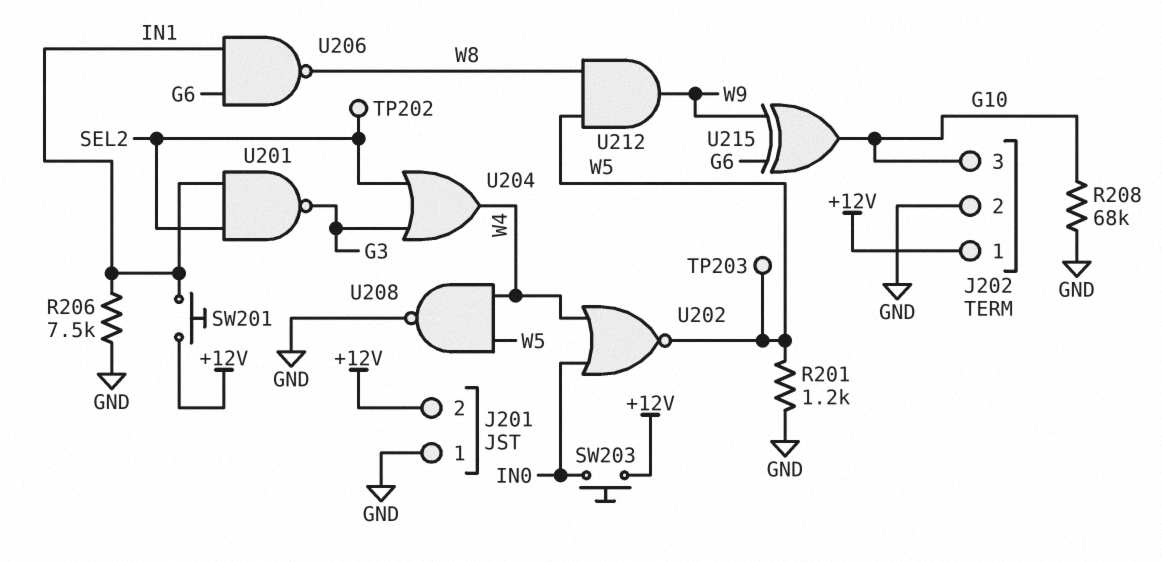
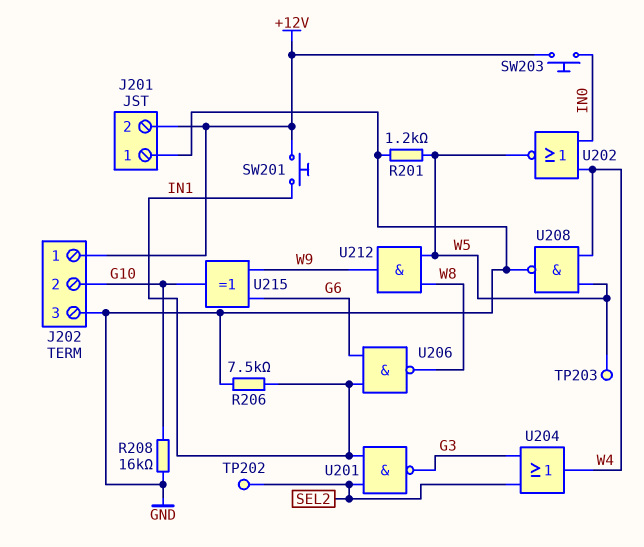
J202 pin 2: GND -> G10
J202 pin 3: G10 -> GND
R208: 68k (G10, GND) -> 16k (G10, GND)

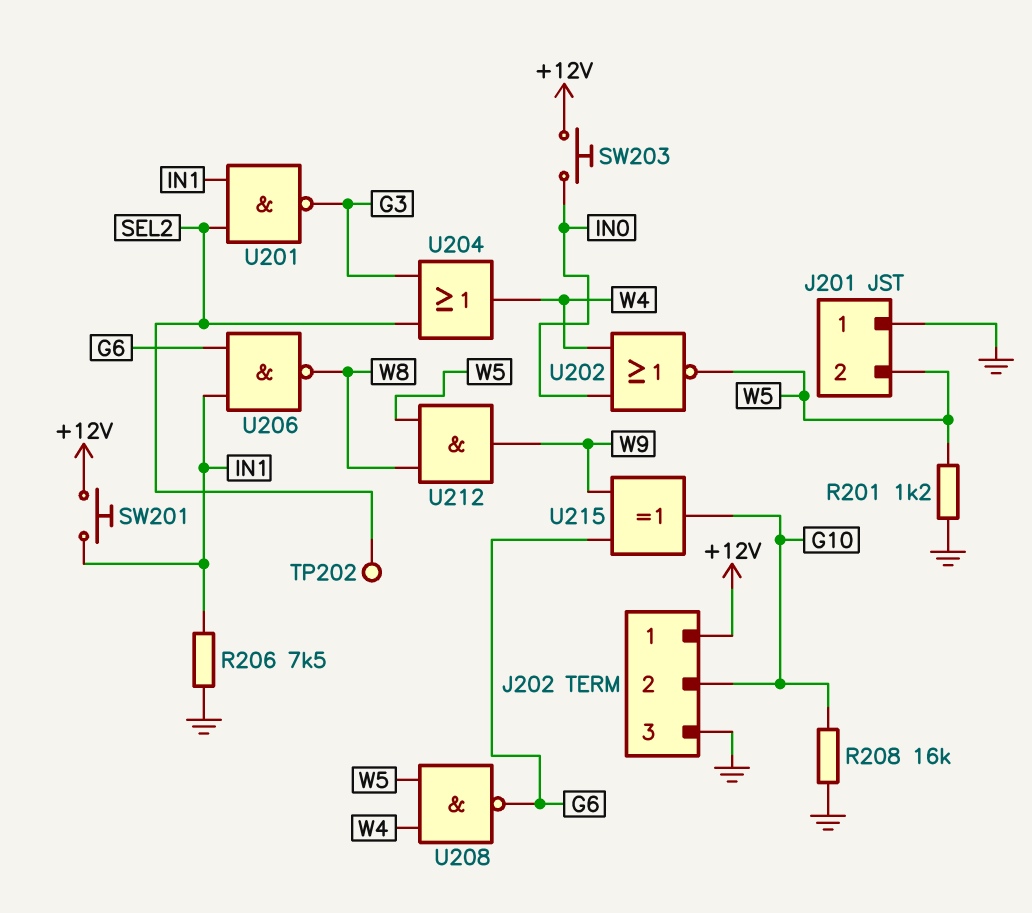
J201 pin 2: +12V -> W5
TP203: test point (W5) -> none
U208: NAND (in W4, in W5, out GND) -> NAND (in W4, in W5, out G6)

